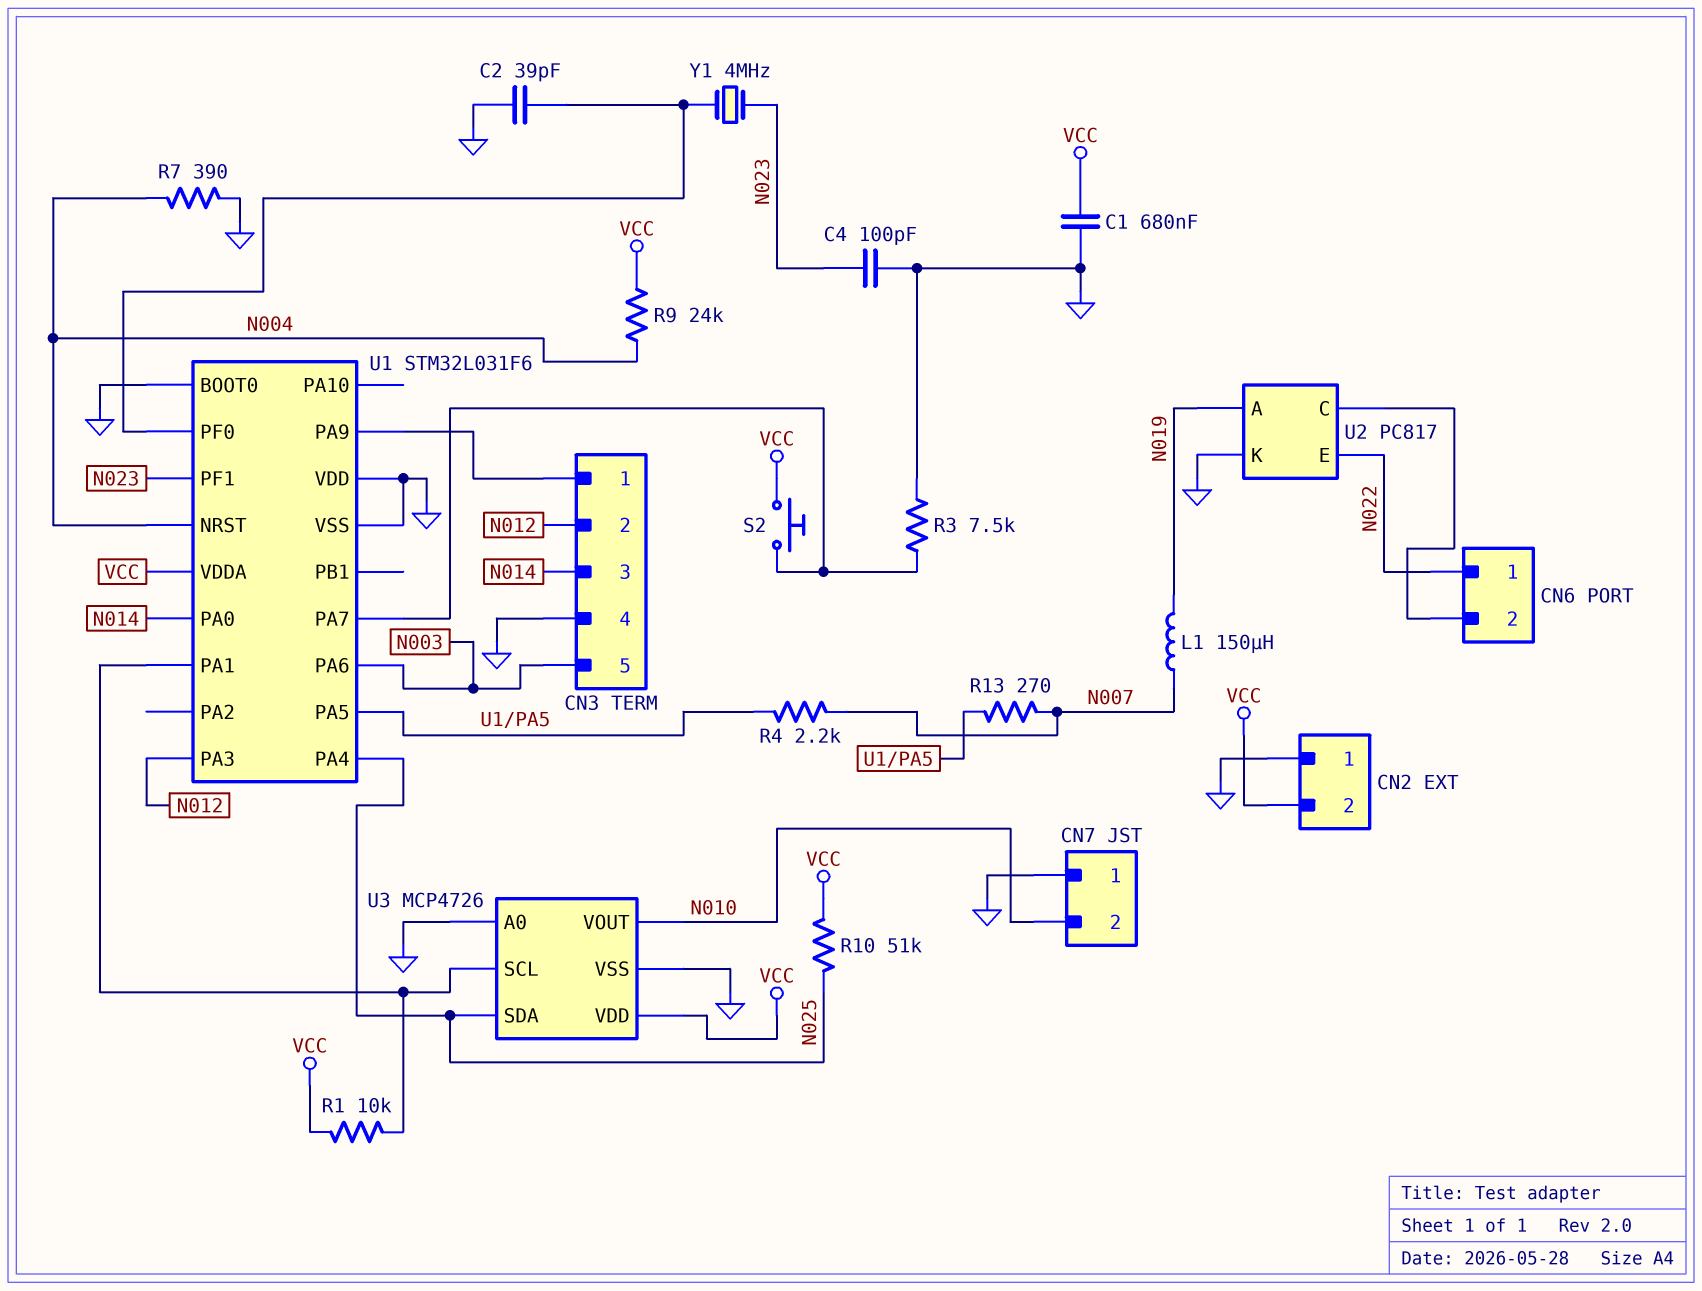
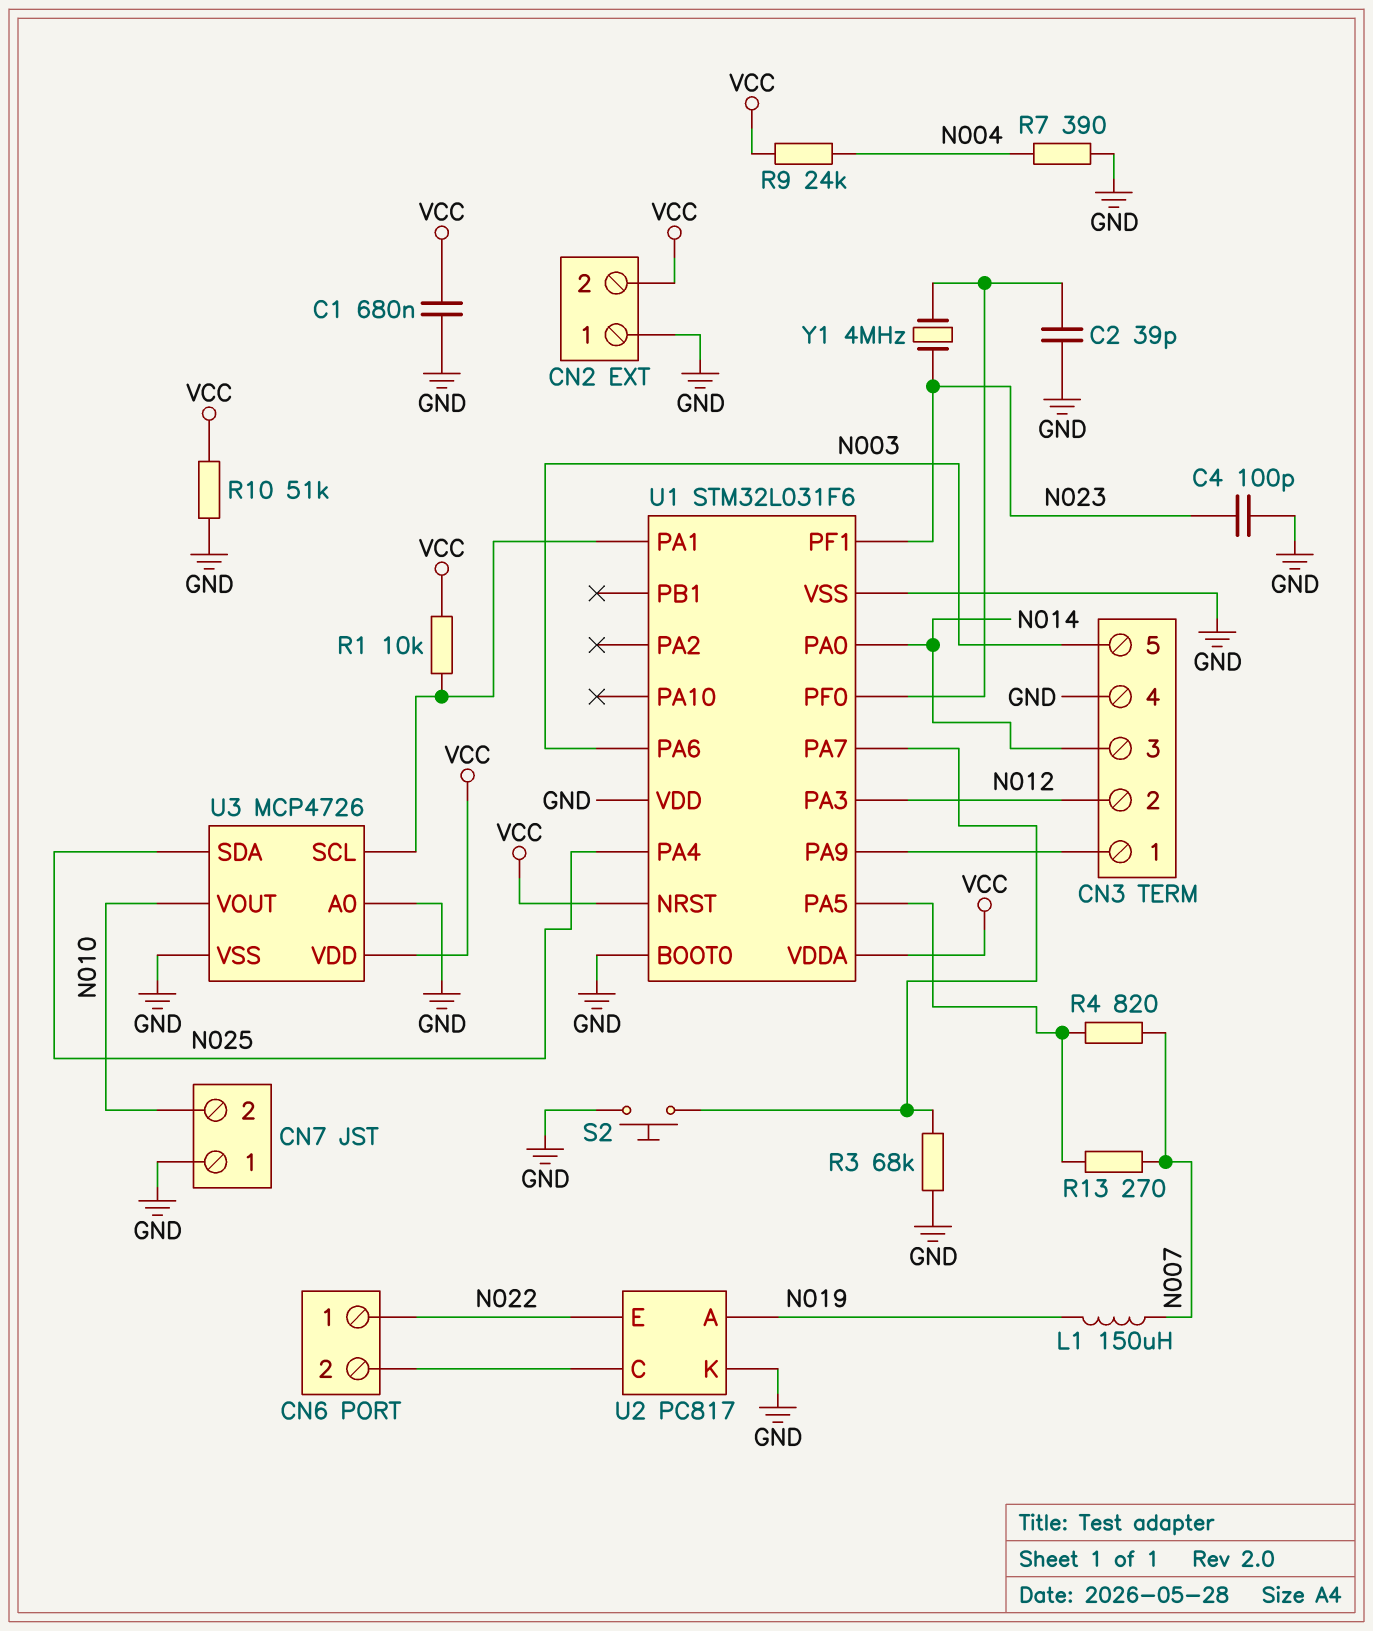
R3: 7.5k (GND, U1/PA7) -> 68k (GND, U1/PA7)
R4: 2.2k (N007, U1/PA5) -> 820 (N007, U1/PA5)
R10: 51k (N025, VCC) -> 51k (GND, VCC)
S2: button (U1/PA7, VCC) -> button (GND, U1/PA7)
U1 pin NRST: N004 -> VCC

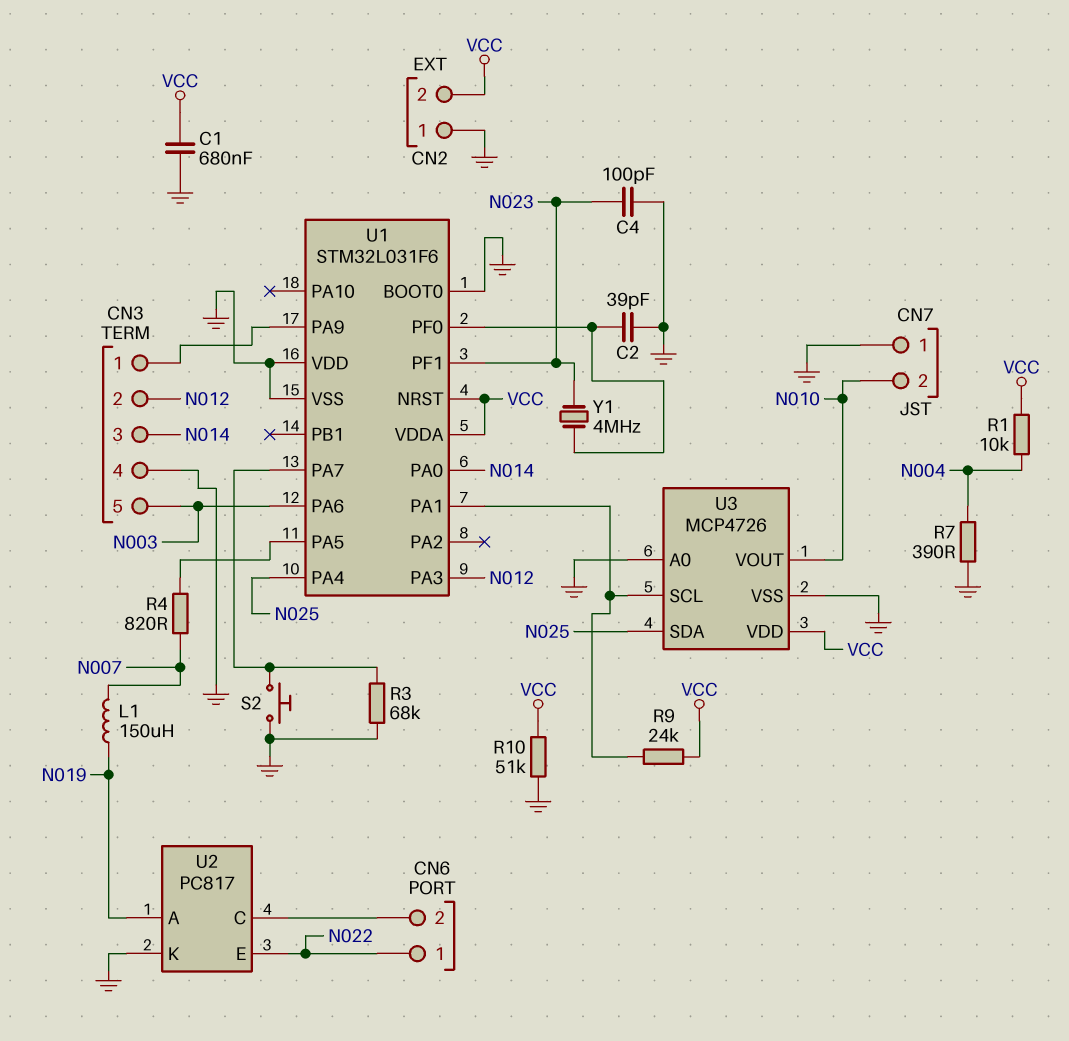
R1: 10k (U1/PA1, VCC) -> 10k (N004, VCC)
R9: 24k (N004, VCC) -> 24k (U1/PA1, VCC)
R13: 270 (N007, U1/PA5) -> none

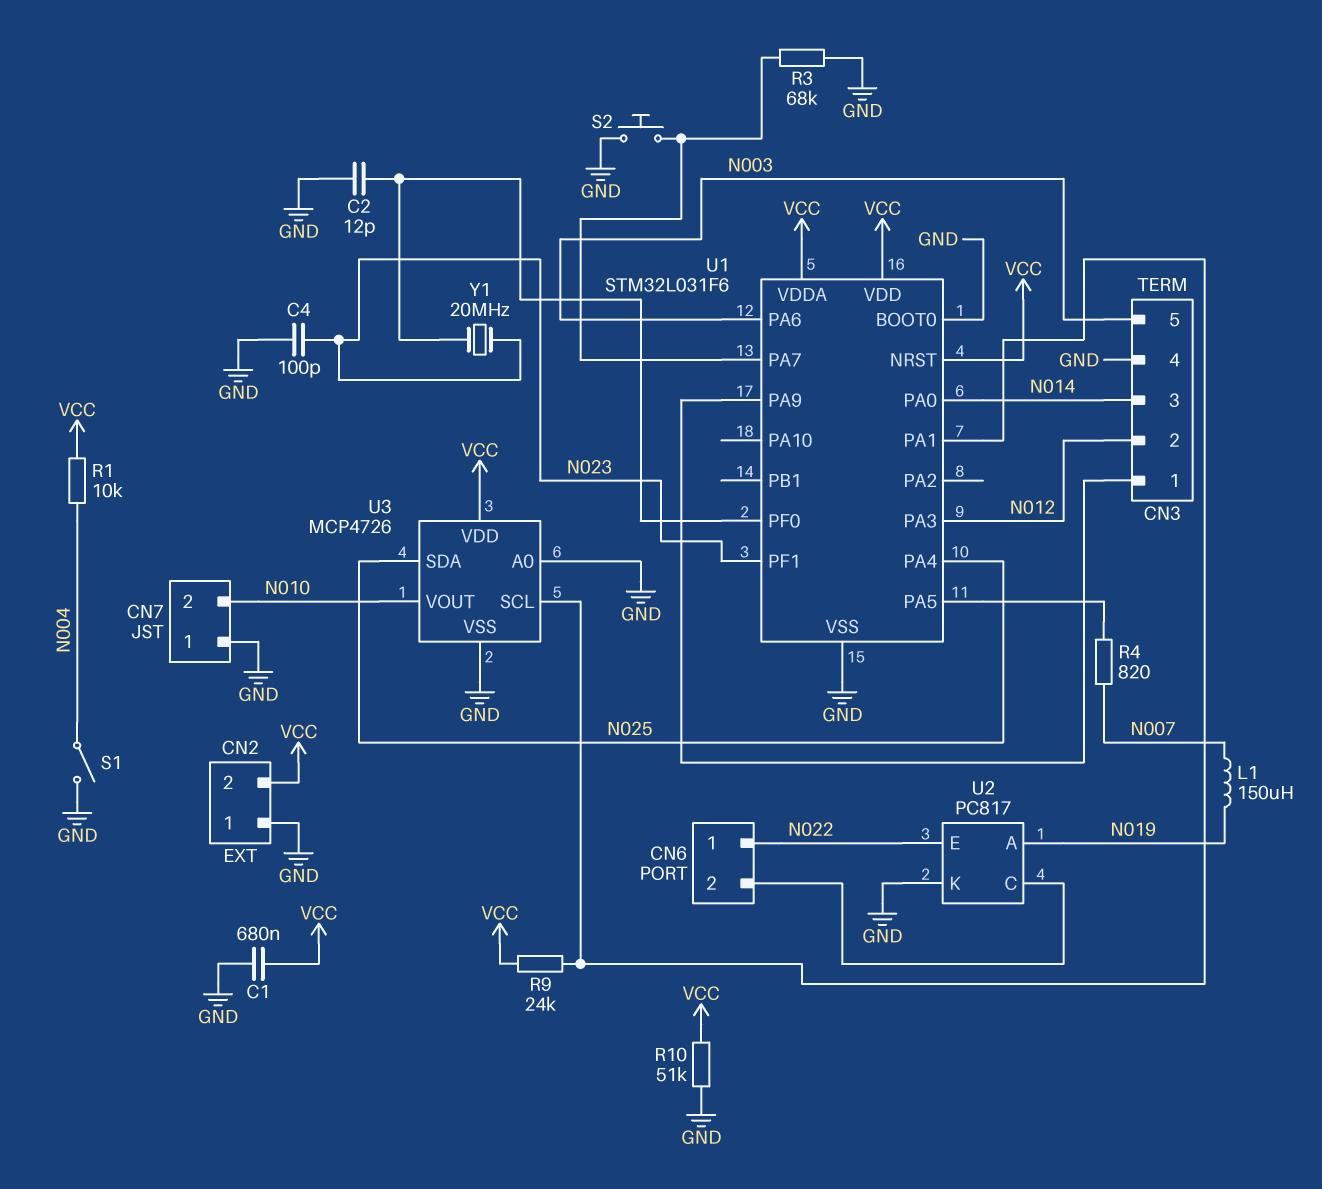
C2: 39pF (GND, U1/PF0) -> 12pF (GND, U1/PF0)
R7: 390 (GND, N004) -> none
S1: none -> switch (GND, N004)
U1 pin VDD: GND -> VCC
Y1: 4MHz (N023, U1/PF0) -> 20MHz (N023, U1/PF0)

